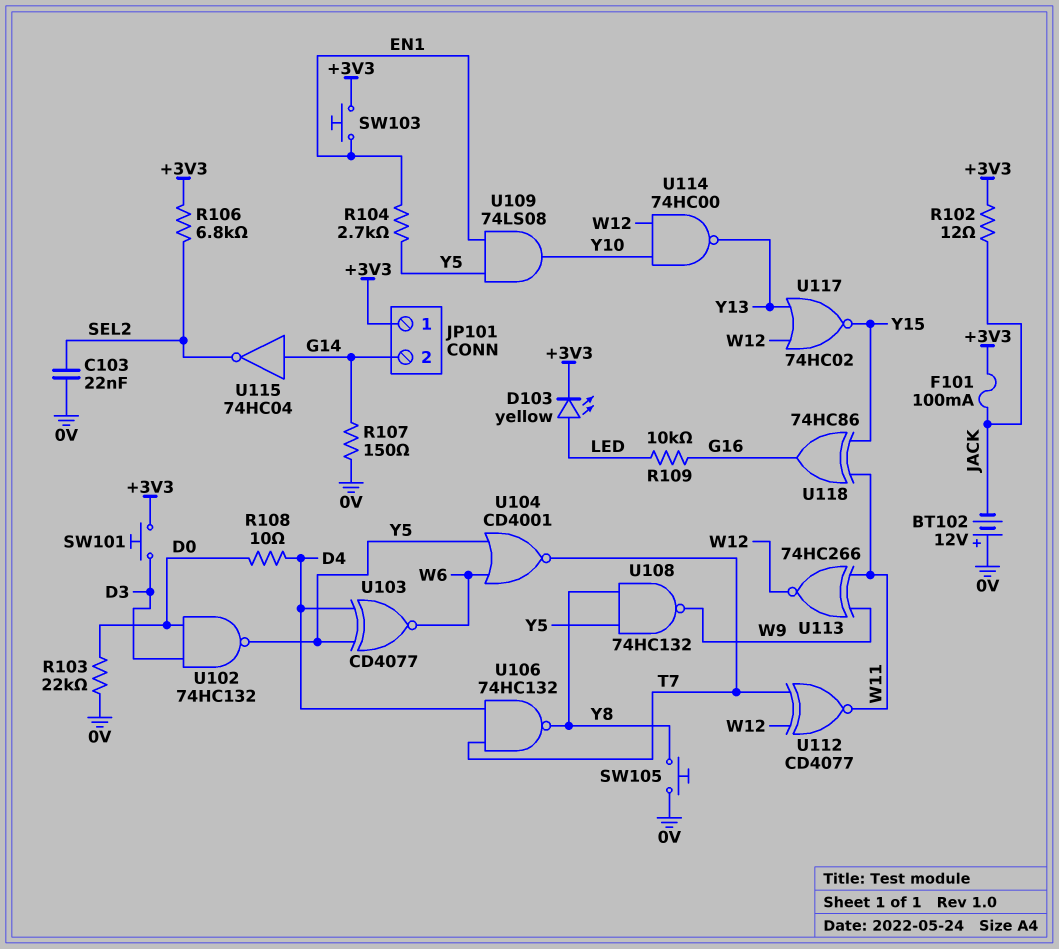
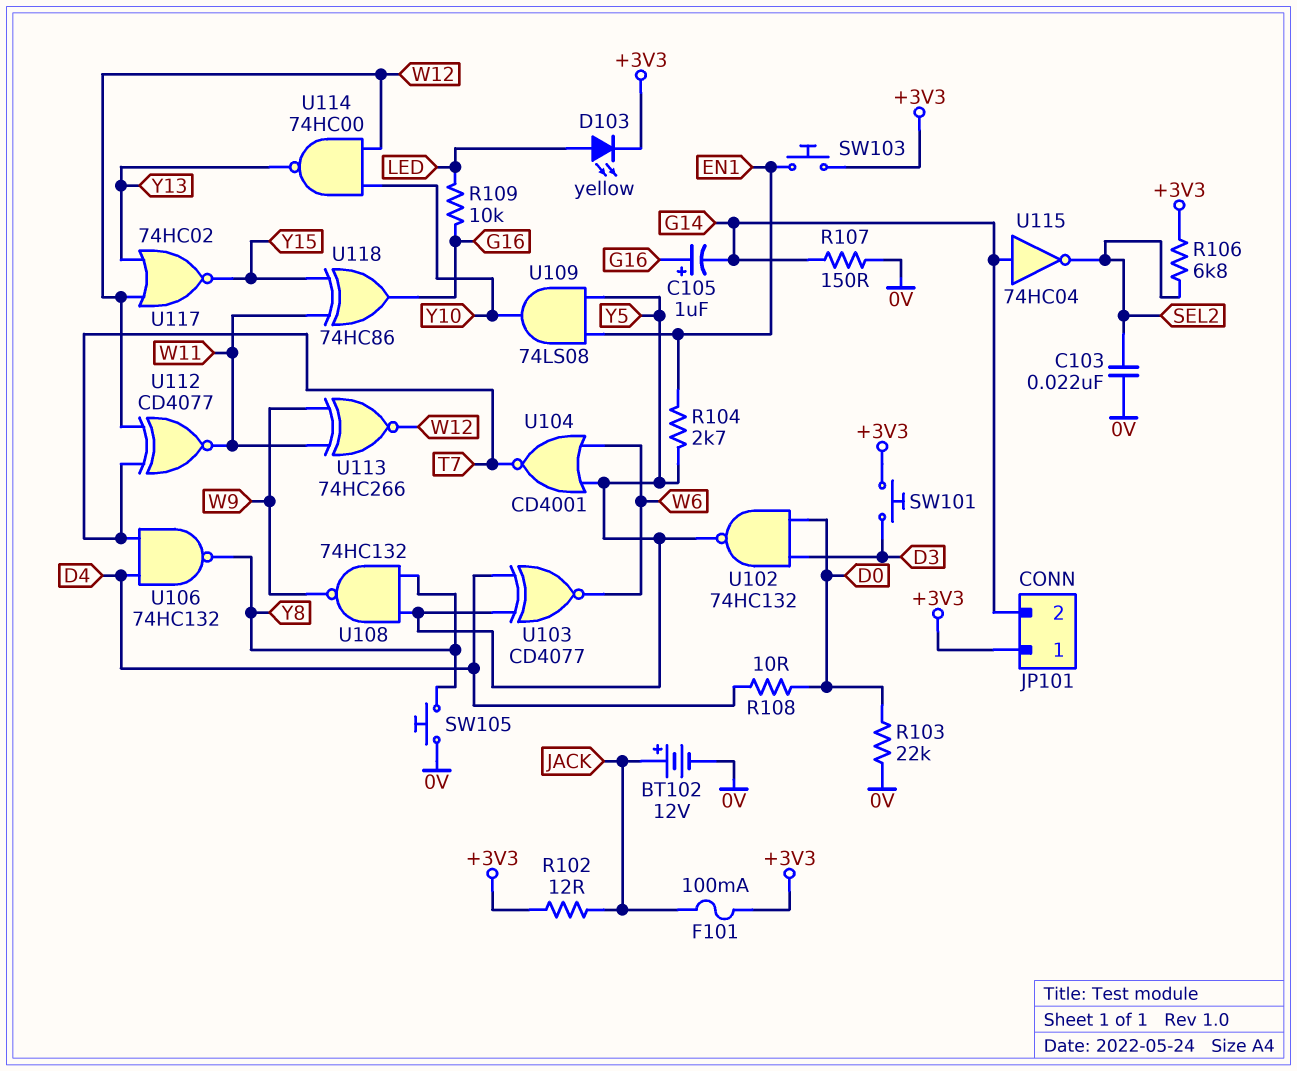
BT102: 12V (plus 0V, minus JACK) -> 12V (plus JACK, minus 0V)
C105: none -> 1uF (plus G16, minus G14)

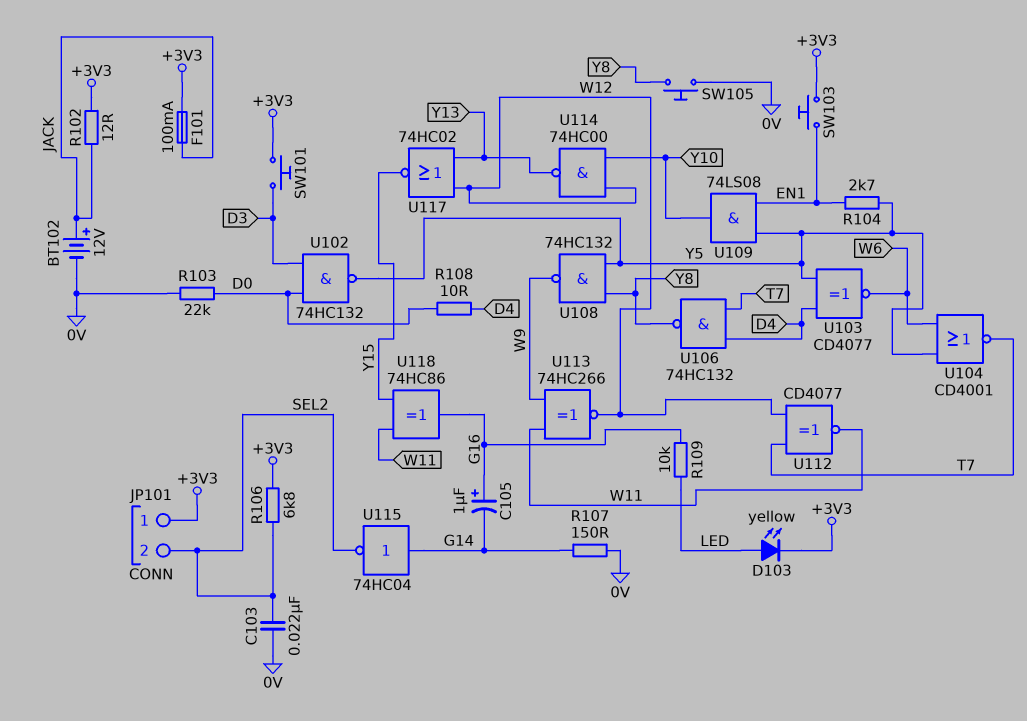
JP101 pin 2: G14 -> SEL2

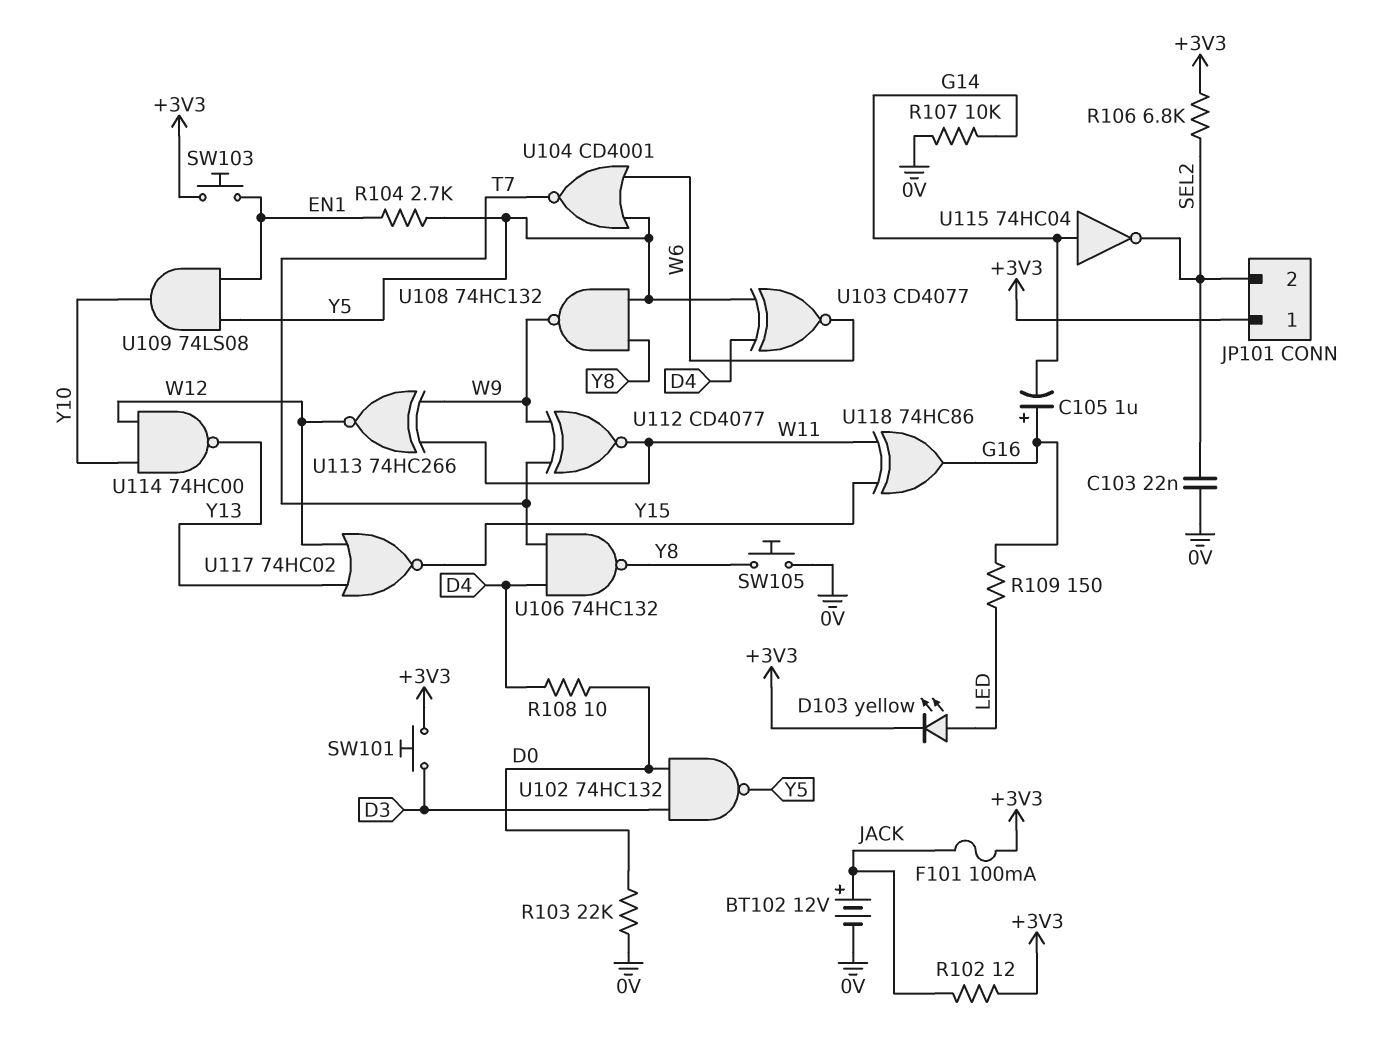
R107: 150 (0V, G14) -> 10k (0V, G14)
R109: 10k (G16, LED) -> 150 (G16, LED)
U112: XNOR CD4077 (in T7, in W12, out W11) -> XNOR CD4077 (in T7, in W9, out W11)

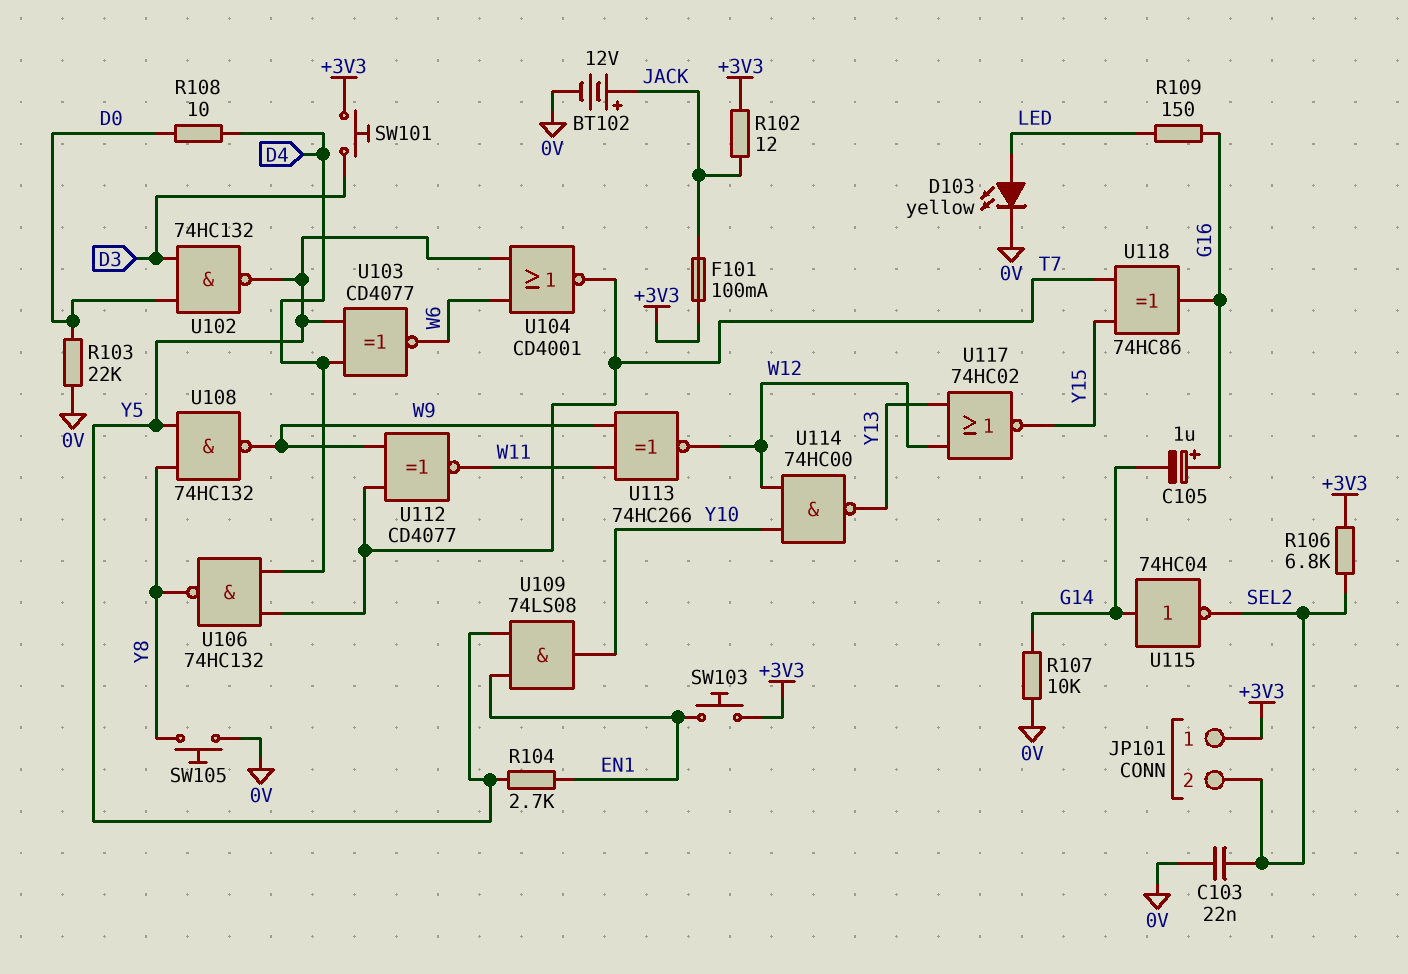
D103: LED yellow (A LED, K +3V3) -> LED yellow (A LED, K 0V)
U118: XOR 74HC86 (in W11, in Y15, out G16) -> XOR 74HC86 (in T7, in Y15, out G16)

